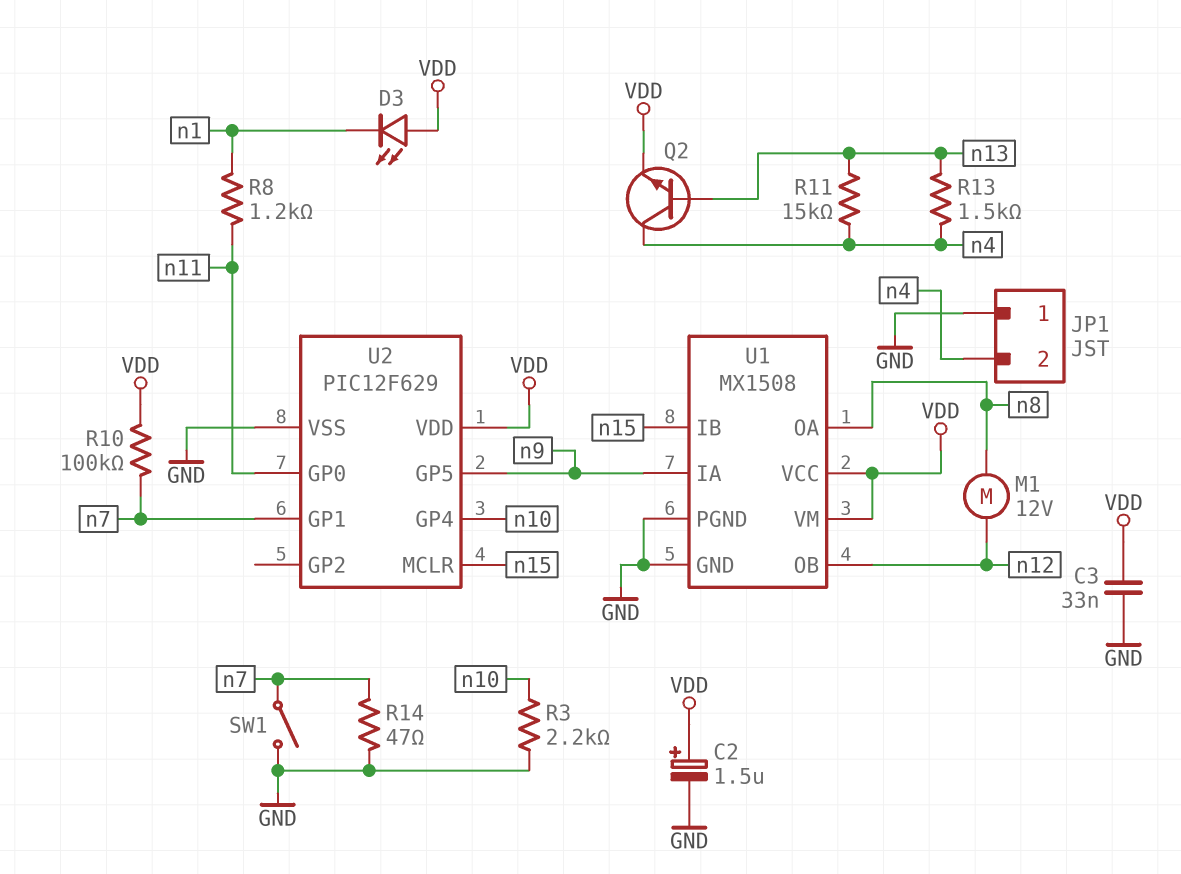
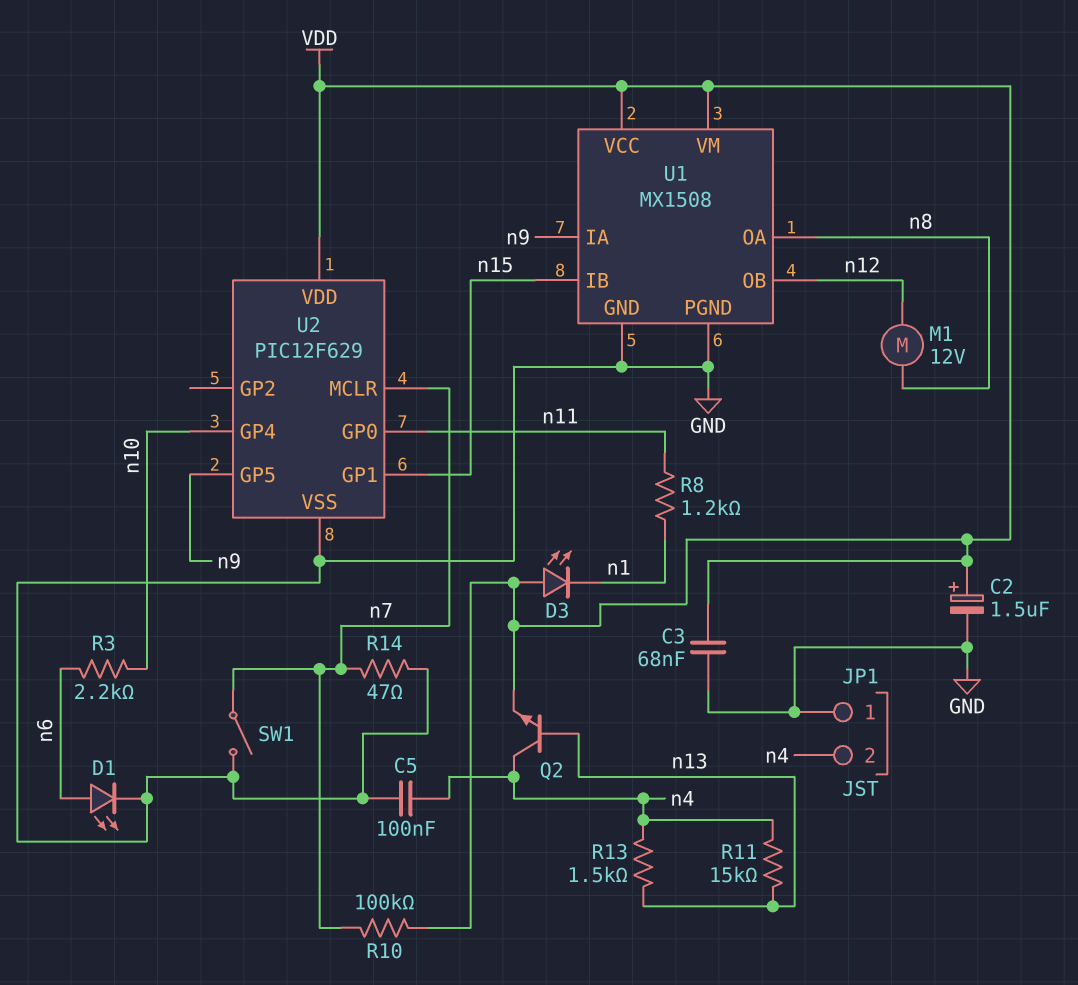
C3: 33nF (GND, VDD) -> 68nF (GND, VDD)
C5: none -> 100nF (GND, n4)
D1: none -> LED (A n6, K GND)
R3: 2.2k (GND, n10) -> 2.2k (n6, n10)
U2 pin GP1: n7 -> n15
U2 pin MCLR: n15 -> n7

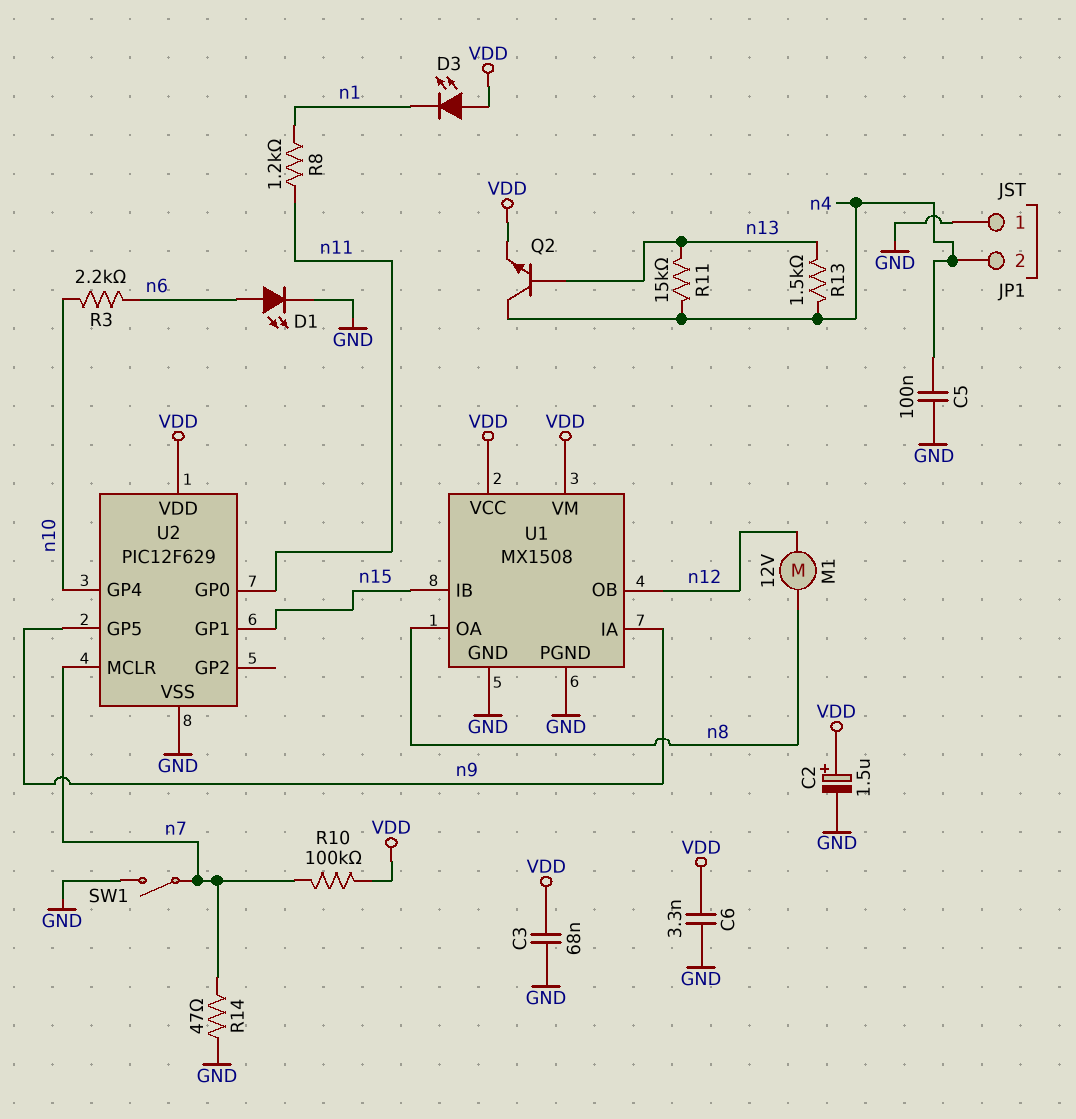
C6: none -> 3.3nF (GND, VDD)

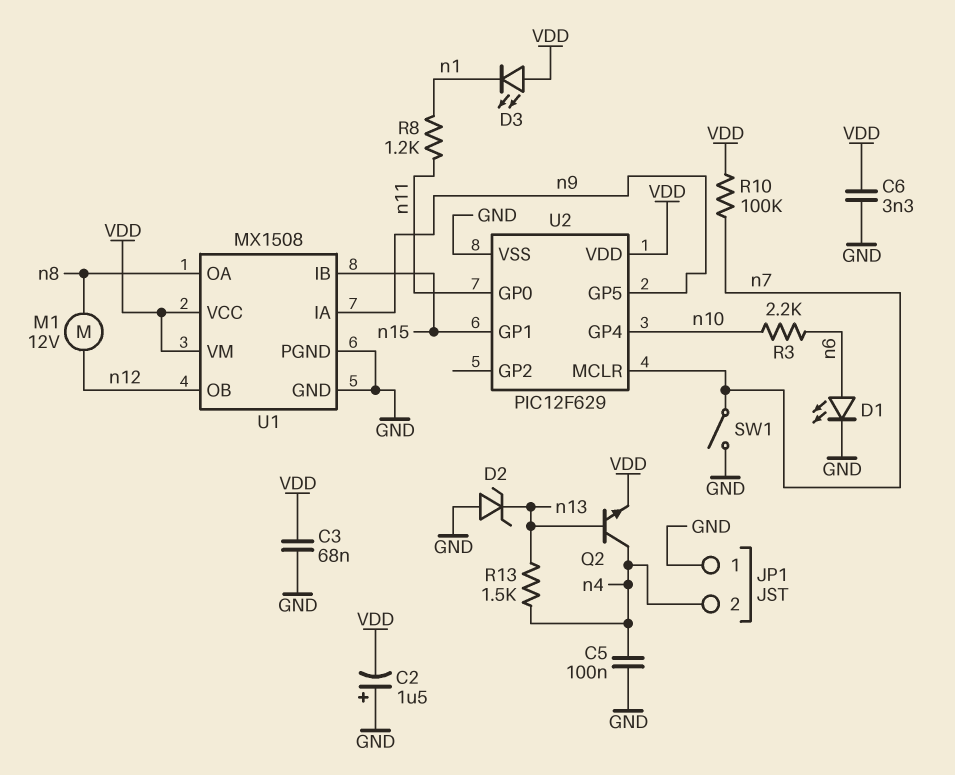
C2: 1.5uF (plus VDD, minus GND) -> 1.5uF (plus GND, minus VDD)
D2: none -> zener (A GND, K n13)
R11: 15k (n4, n13) -> none
R14: 47 (GND, n7) -> none

